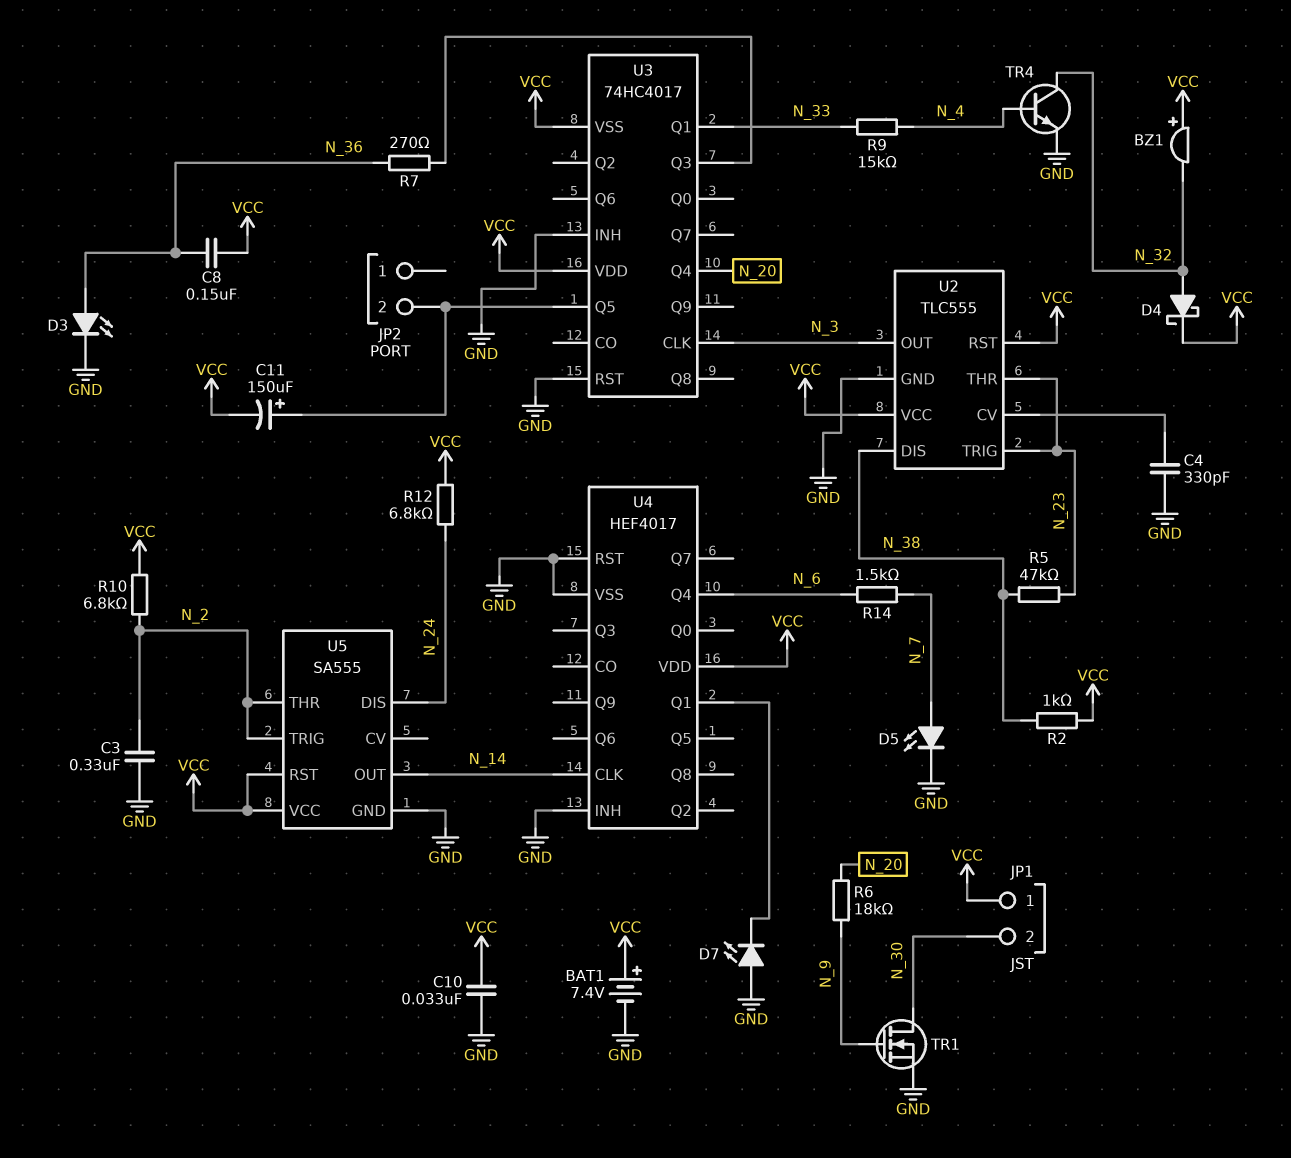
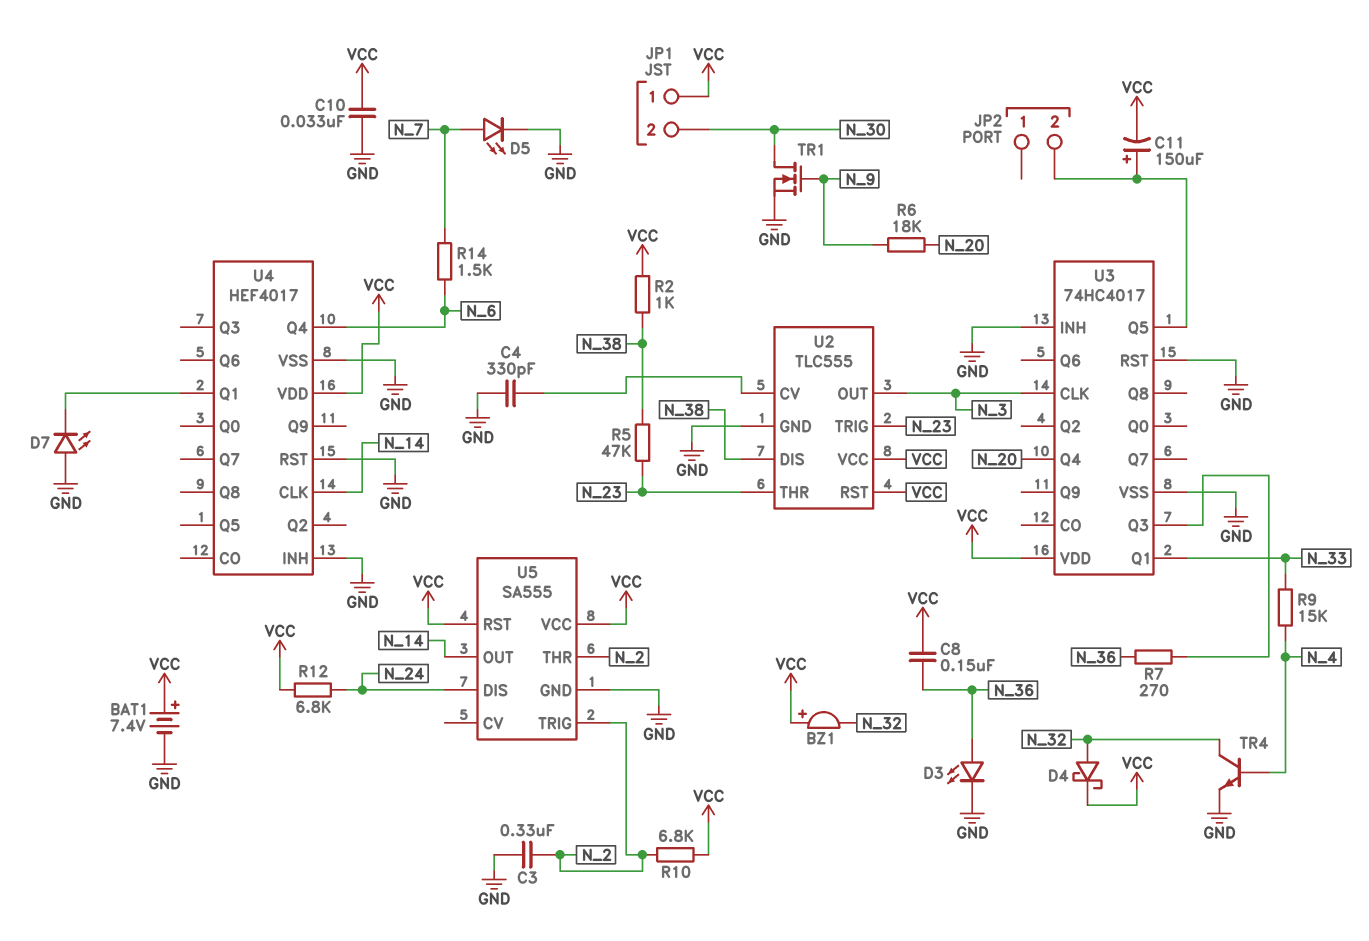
U3 pin VSS: VCC -> GND

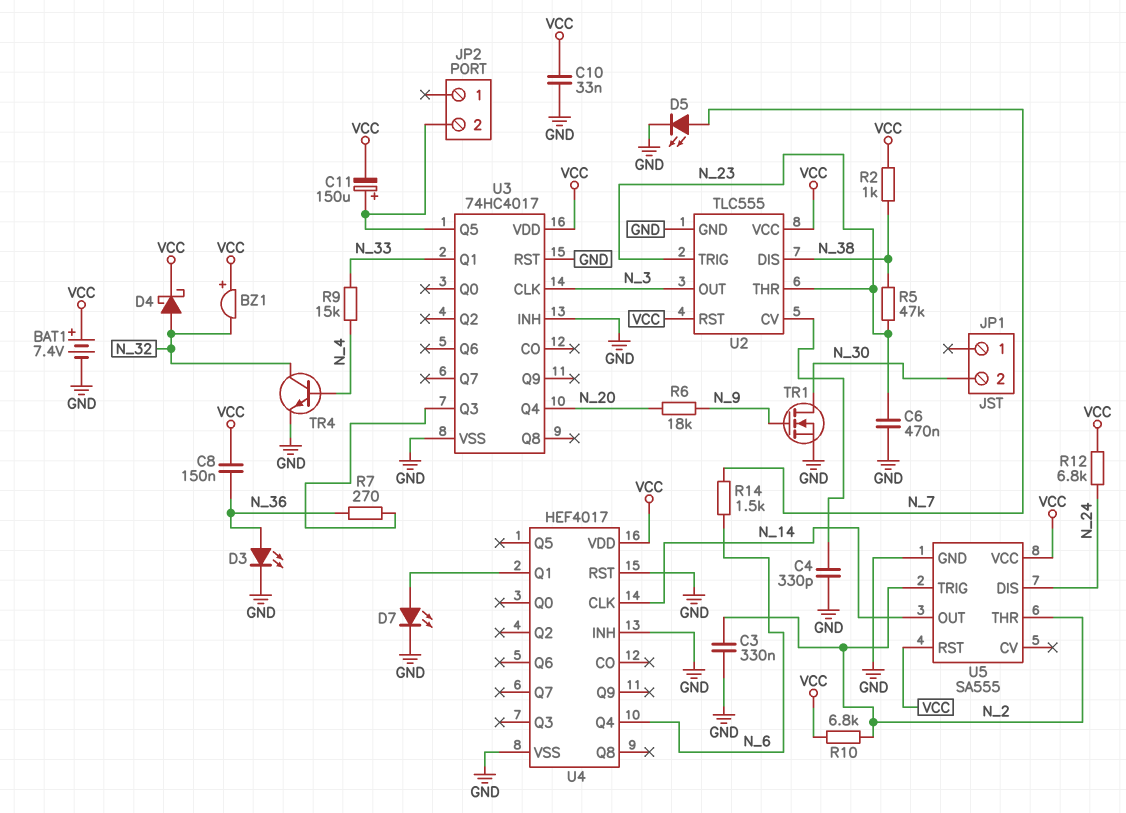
C6: none -> 470nF (GND, N_23)
D7: LED (A GND, K U4/Q1) -> LED (A U4/Q1, K GND)
JP1 pin 1: VCC -> none

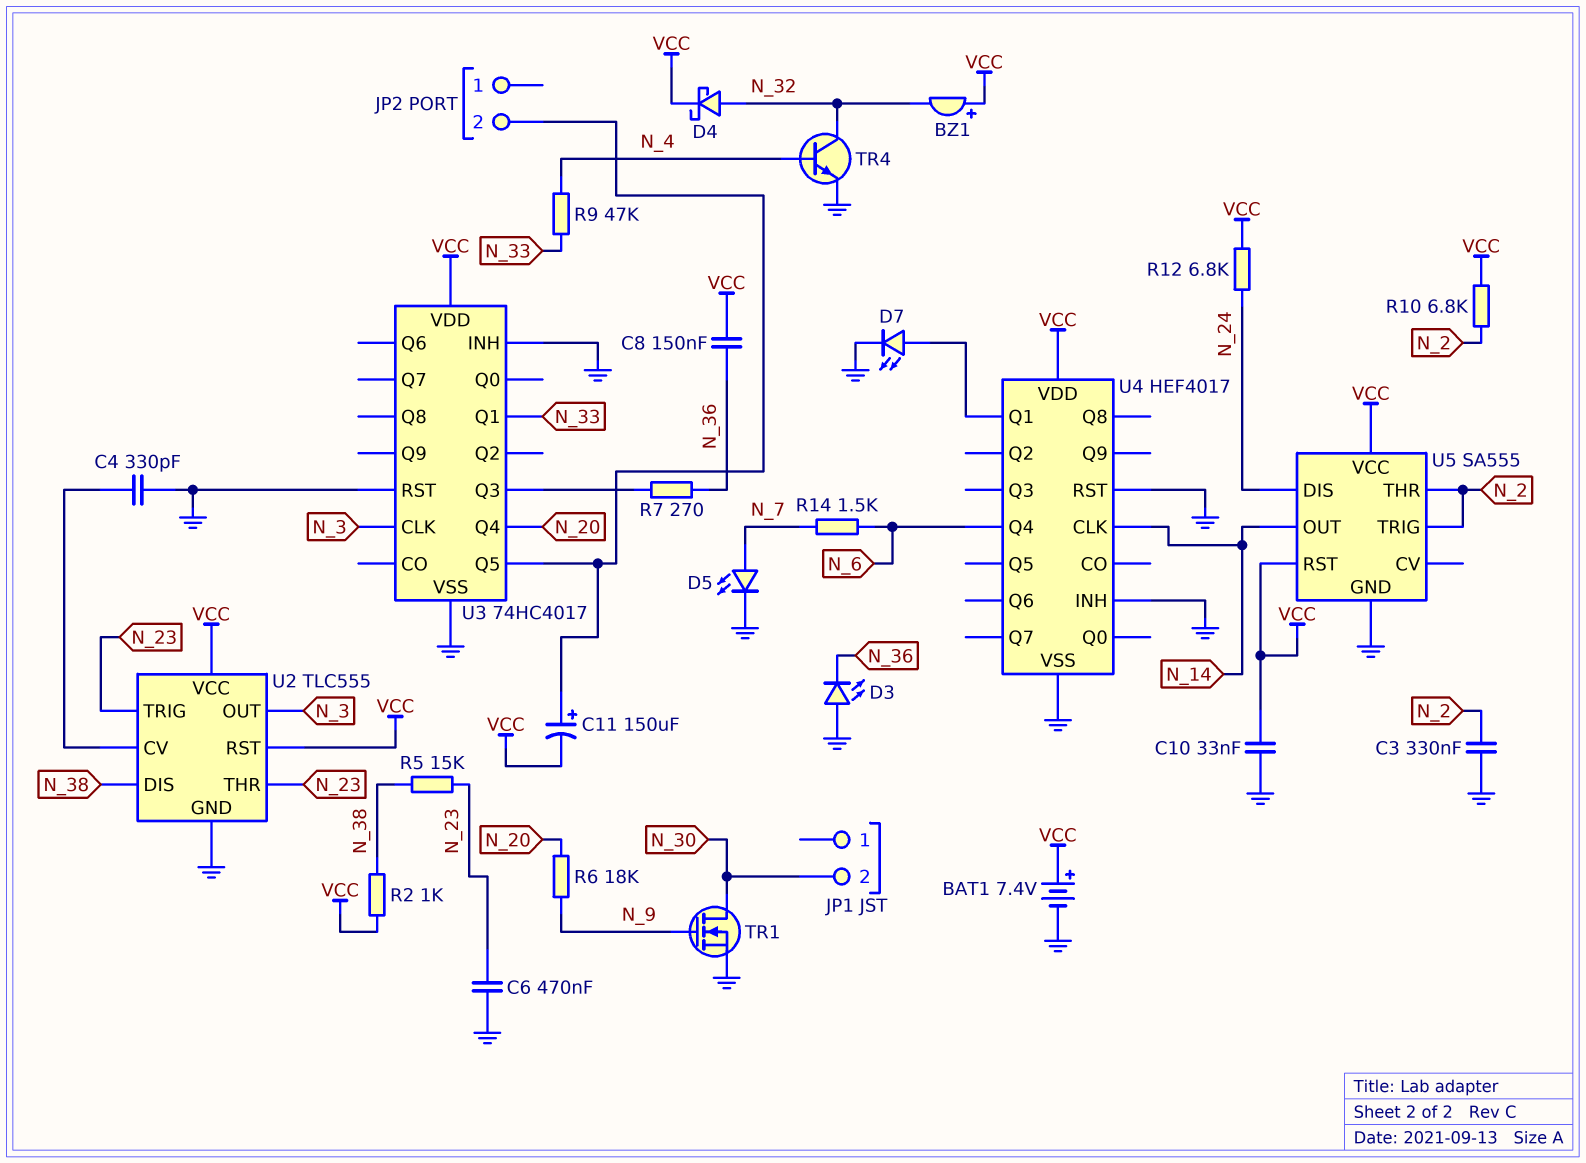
D3: LED (A N_36, K GND) -> LED (A GND, K N_36)
R5: 47k (N_23, N_38) -> 15k (N_23, N_38)
R9: 15k (N_4, N_33) -> 47k (N_4, N_33)

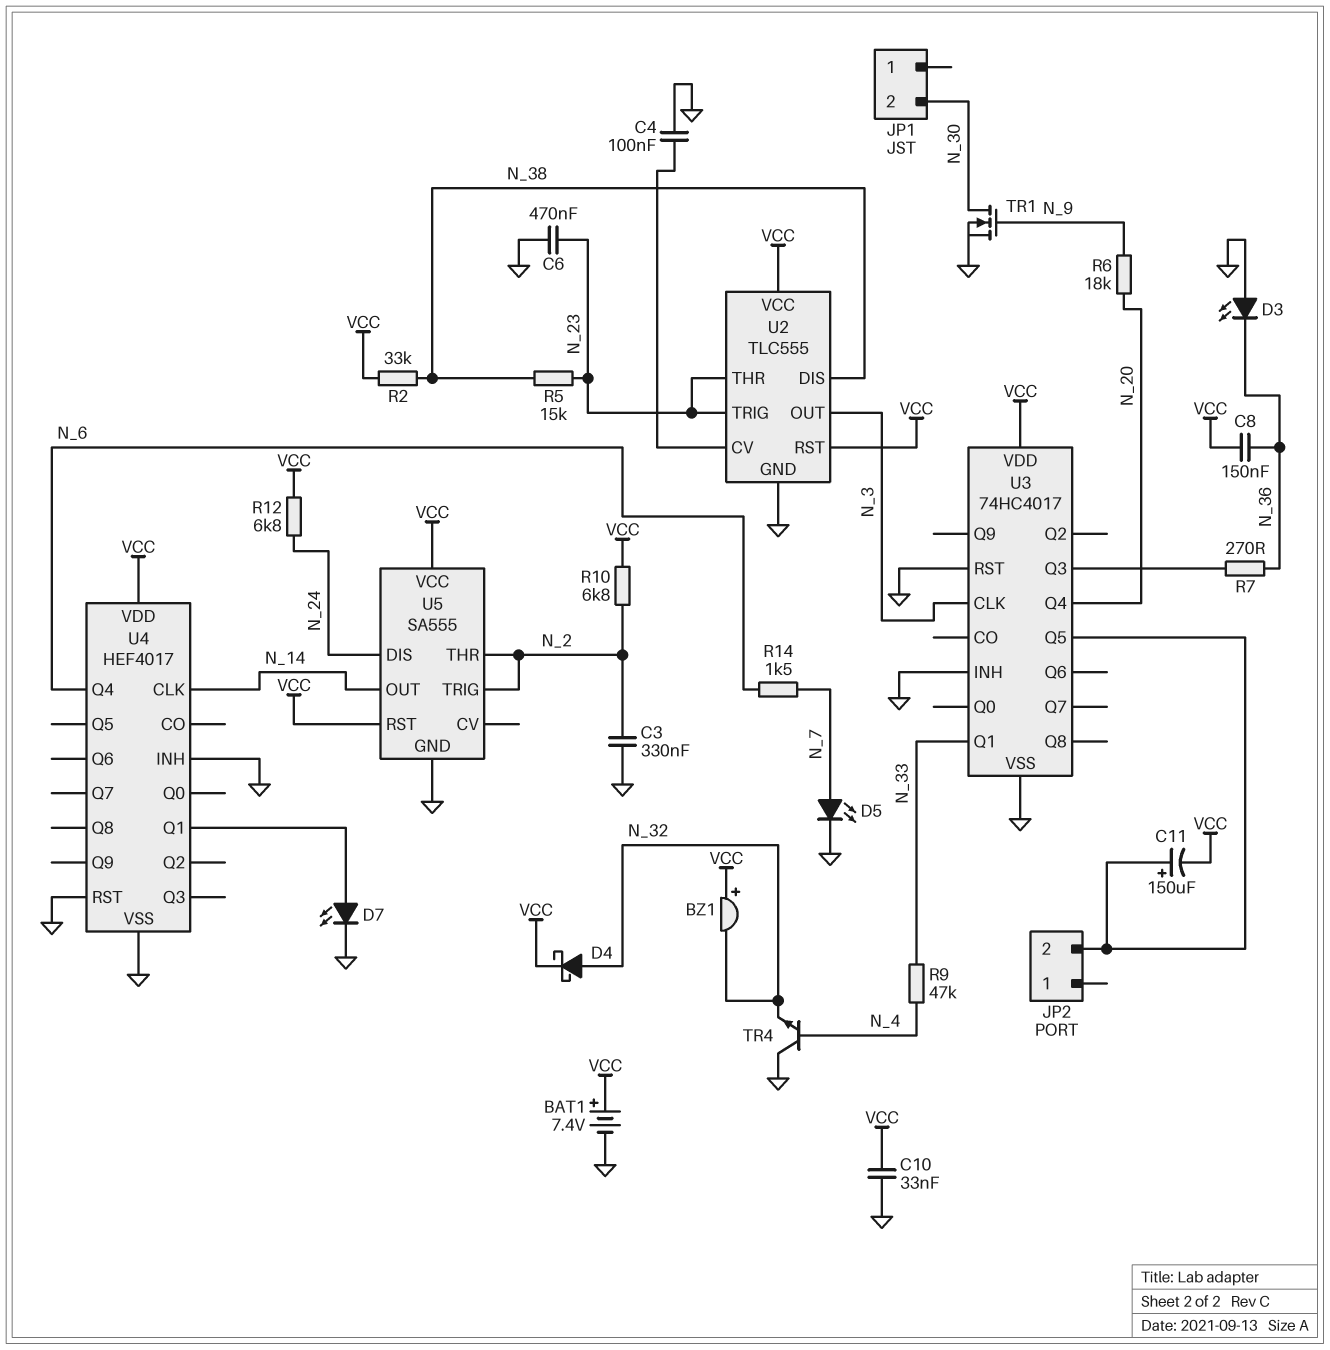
C4: 330pF (GND, U2/CV) -> 100nF (GND, U2/CV)
R2: 1k (N_38, VCC) -> 33k (N_38, VCC)
TR4: NPN (B N_4, C N_32, E GND) -> NPN (B N_4, C GND, E N_32)

